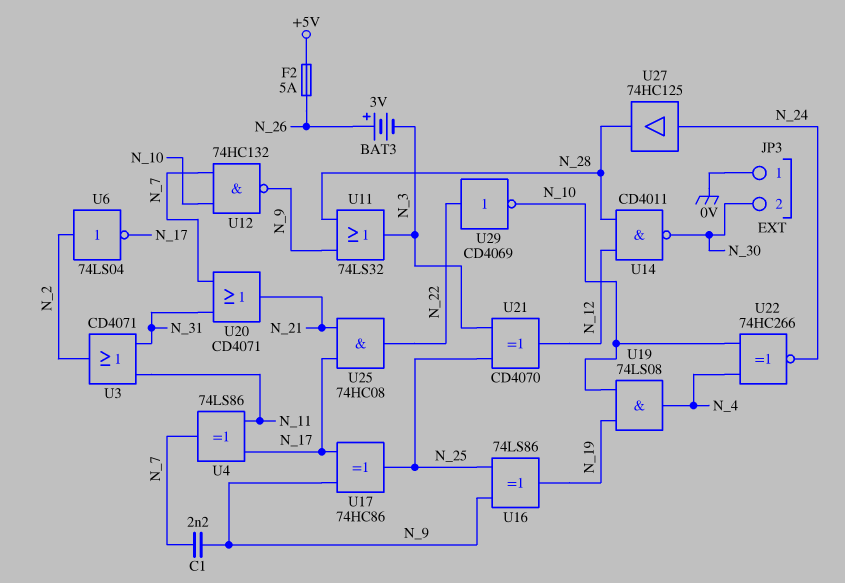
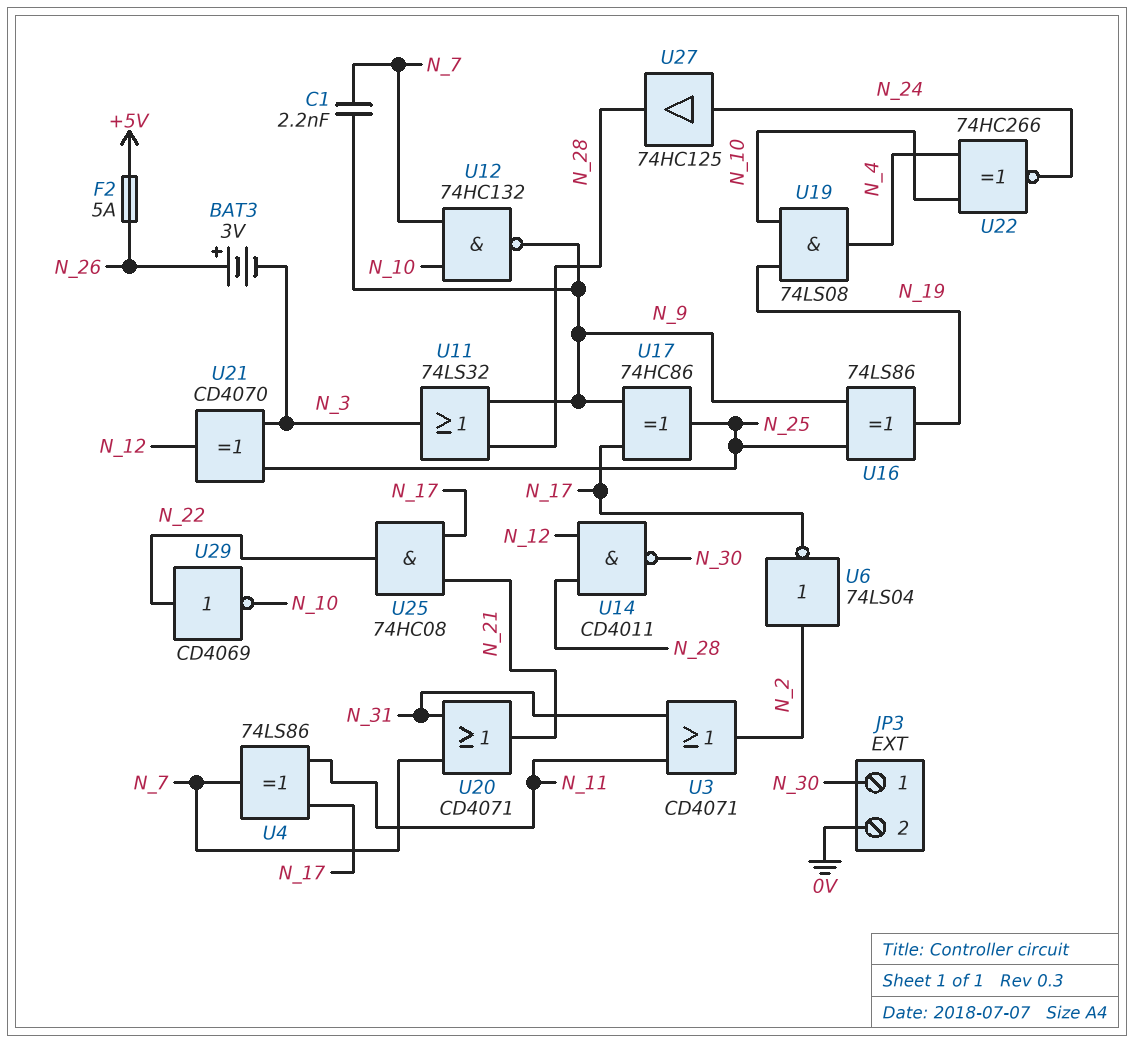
JP3 pin 1: 0V -> N_30
JP3 pin 2: N_30 -> 0V

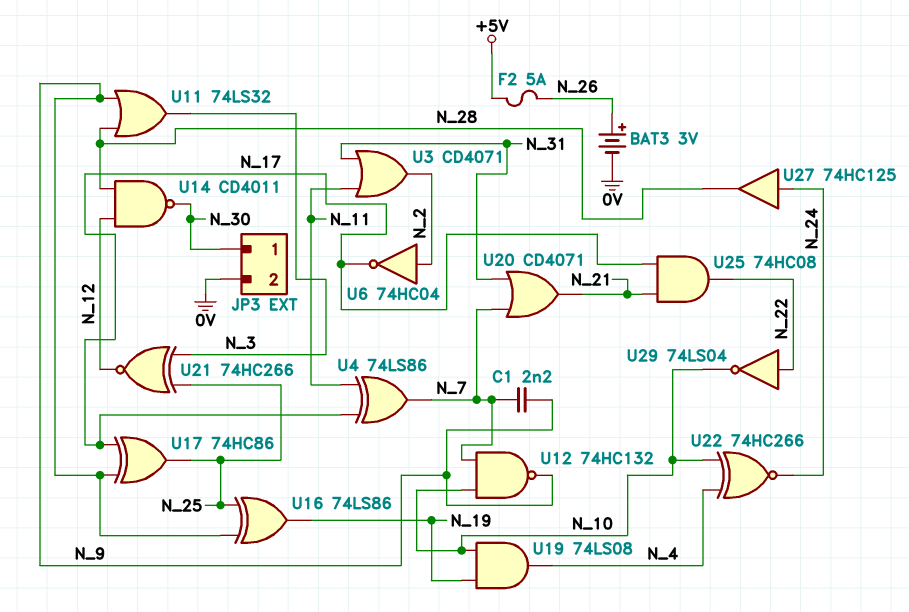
BAT3: 3V (plus N_26, minus N_3) -> 3V (plus N_26, minus 0V)
U6: NOT 74LS04 (in N_2, out N_17) -> NOT 74HC04 (in N_2, out N_17)
U21: XOR CD4070 (in N_3, in N_25, out N_12) -> XNOR 74HC266 (in N_3, in N_25, out N_12)
U29: NOT CD4069 (in N_22, out N_10) -> NOT 74LS04 (in N_22, out N_10)

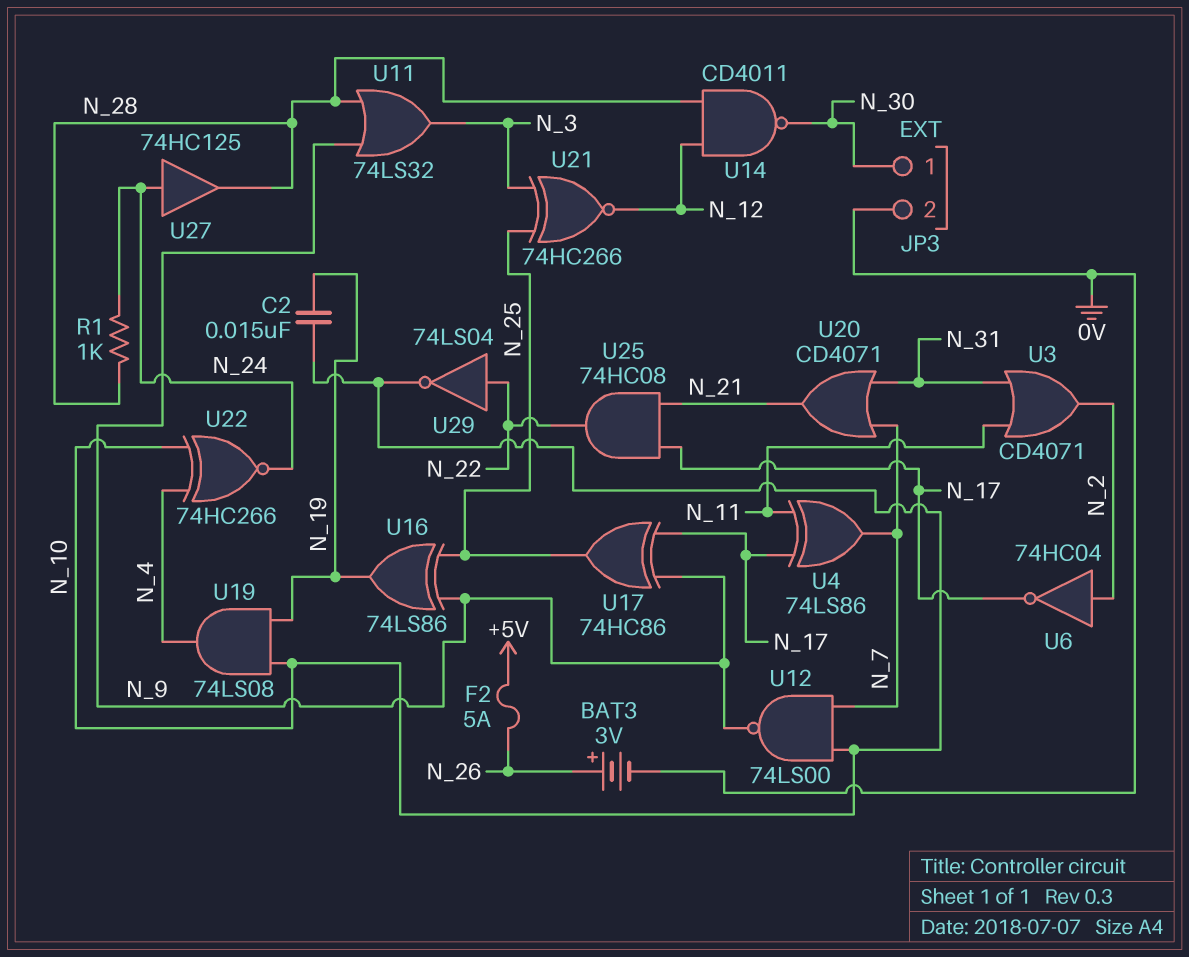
C1: 2.2nF (N_7, N_9) -> none
C2: none -> 15nF (N_10, N_19)
R1: none -> 1k (N_24, N_28)
U12: NAND 74HC132 (in N_7, in N_10, out N_9) -> NAND 74LS00 (in N_7, in N_10, out N_9)

